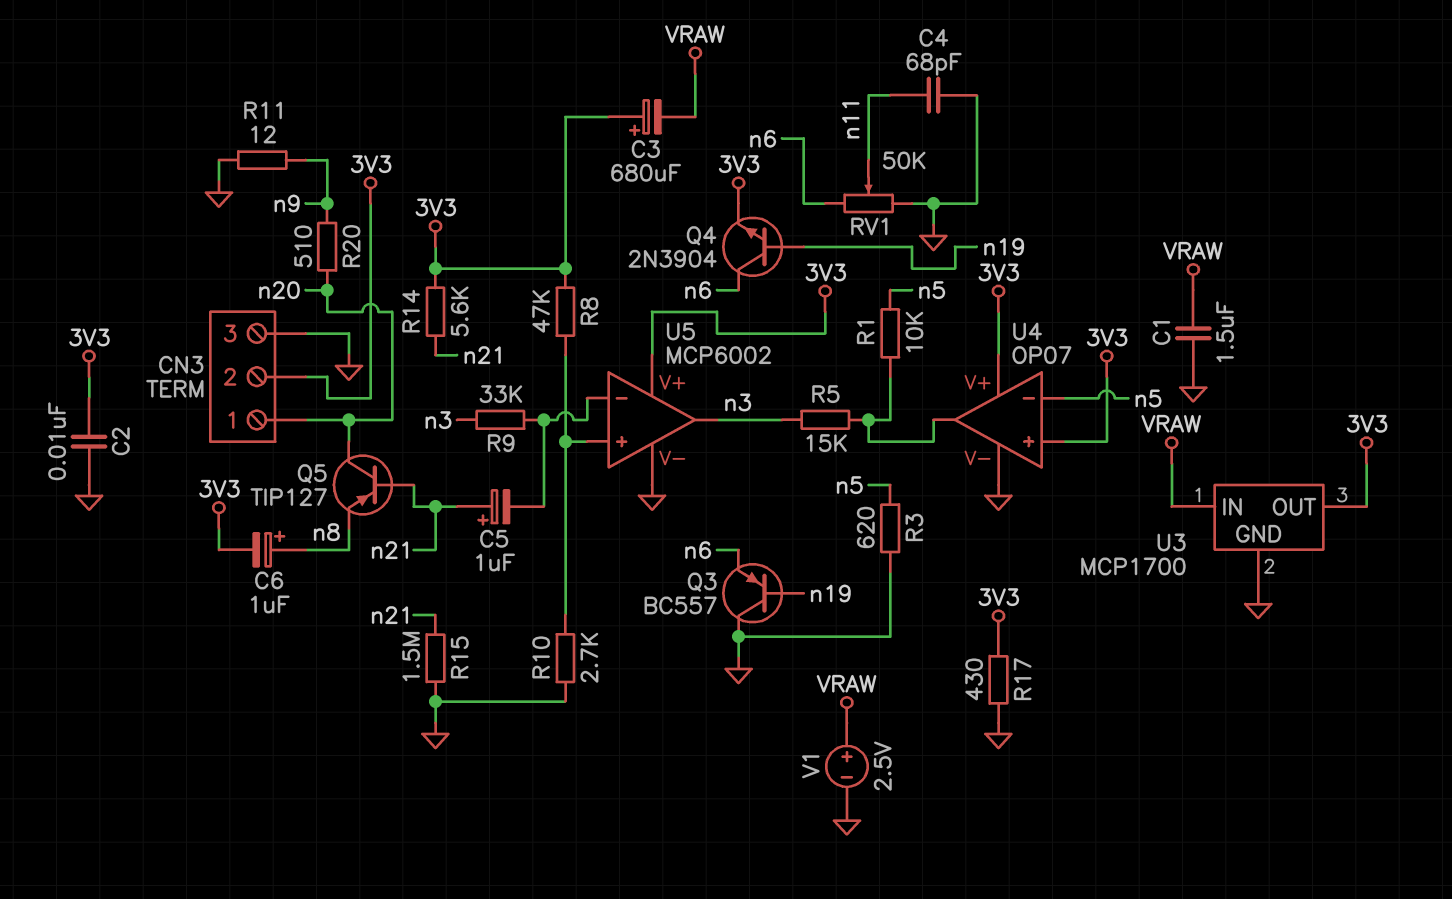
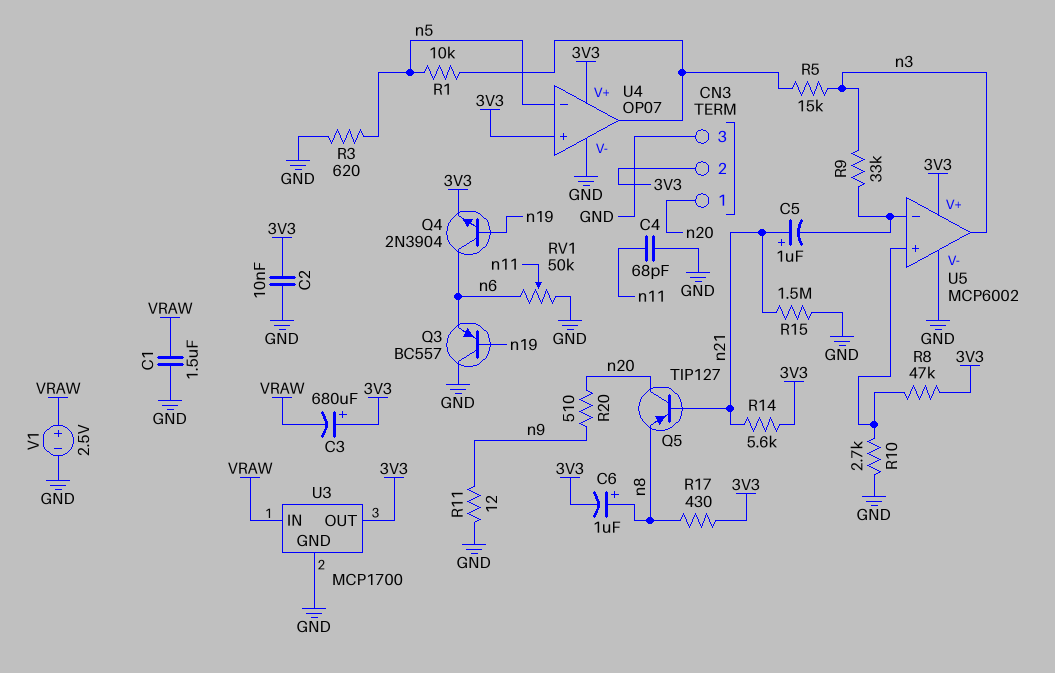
R17: 430 (3V3, GND) -> 430 (3V3, n8)

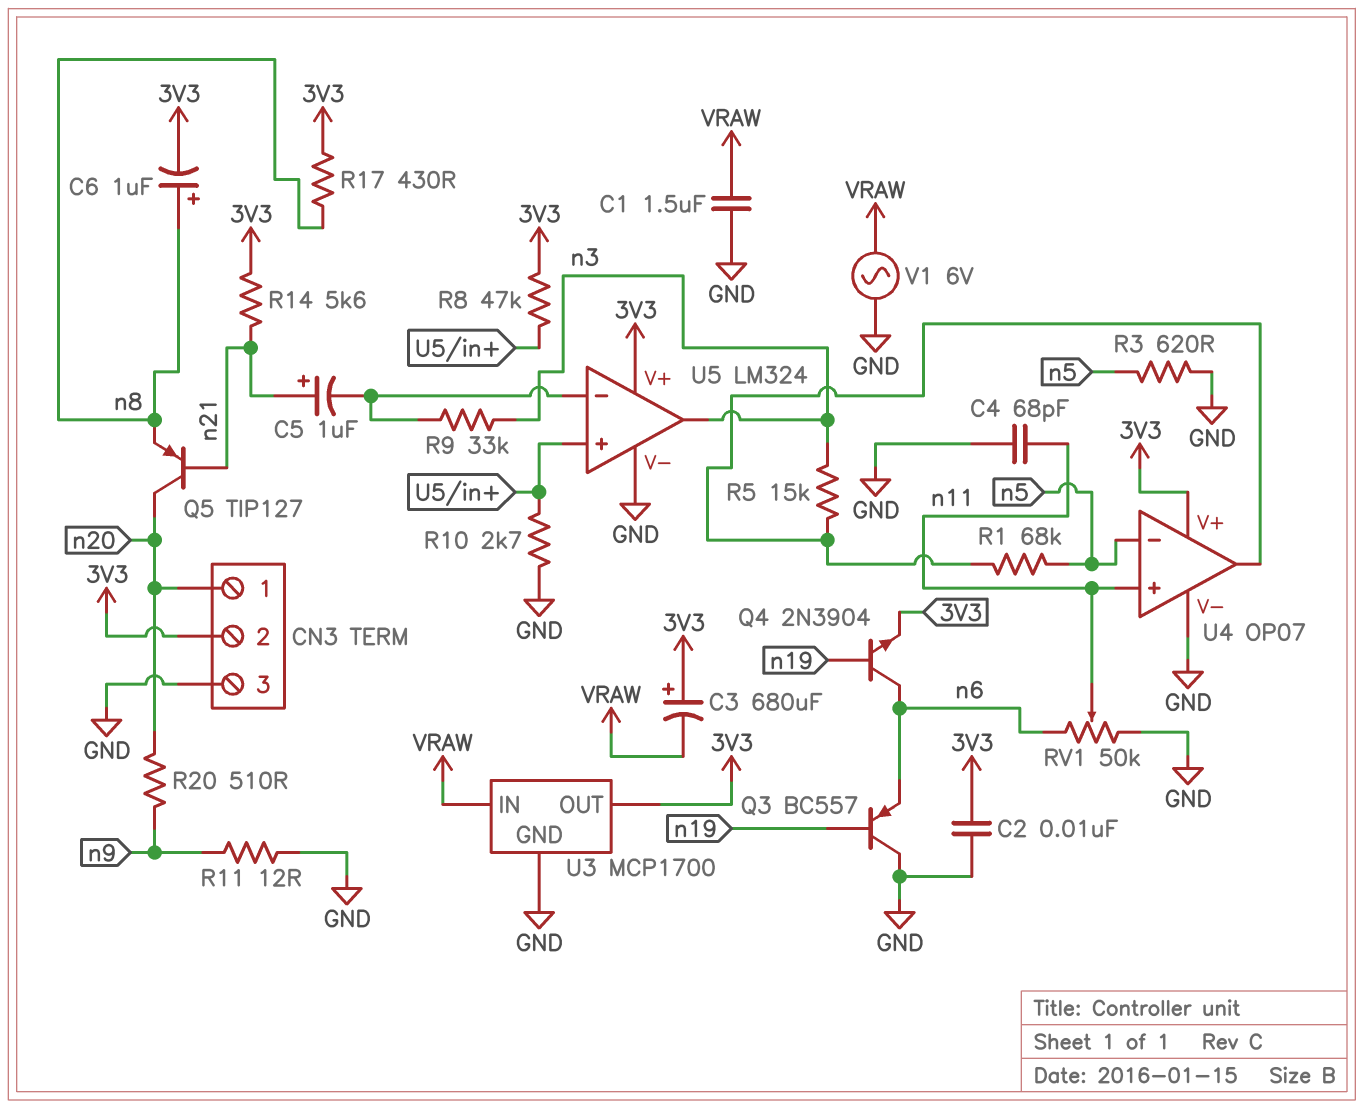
R1: 10k (U4/out, n5) -> 68k (U4/out, n5)
R15: 1.5M (GND, n21) -> none
U4 pin in+: 3V3 -> n11
U5: MCP6002 -> LM324
V1: 2.5V (plus VRAW, minus GND) -> AC 6V (GND, VRAW)

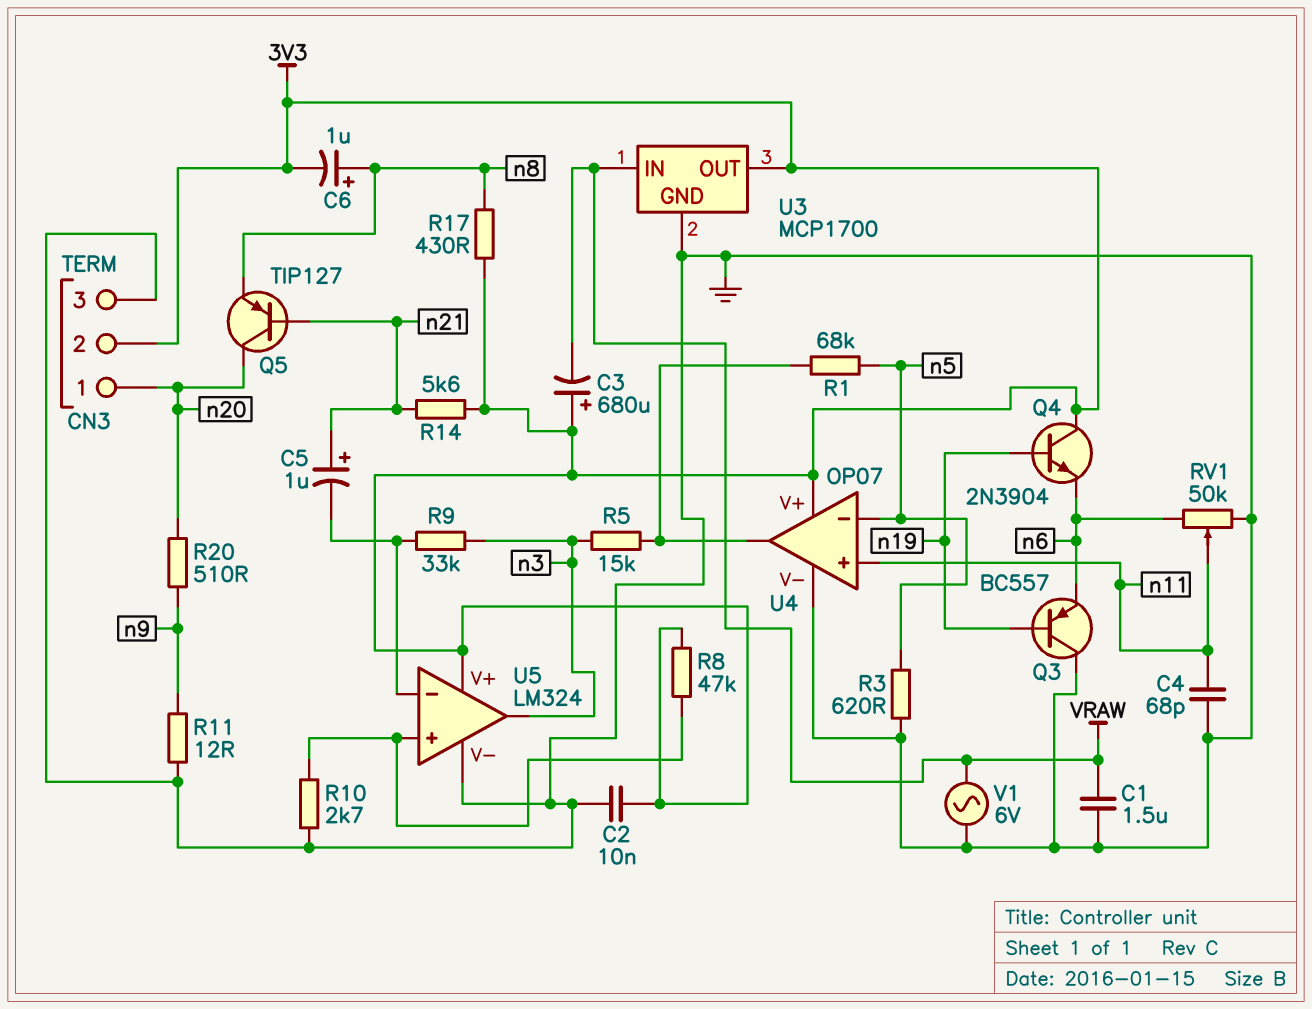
Q4: NPN 2N3904 (B n19, C n6, E 3V3) -> NPN 2N3904 (B n19, C 3V3, E n6)

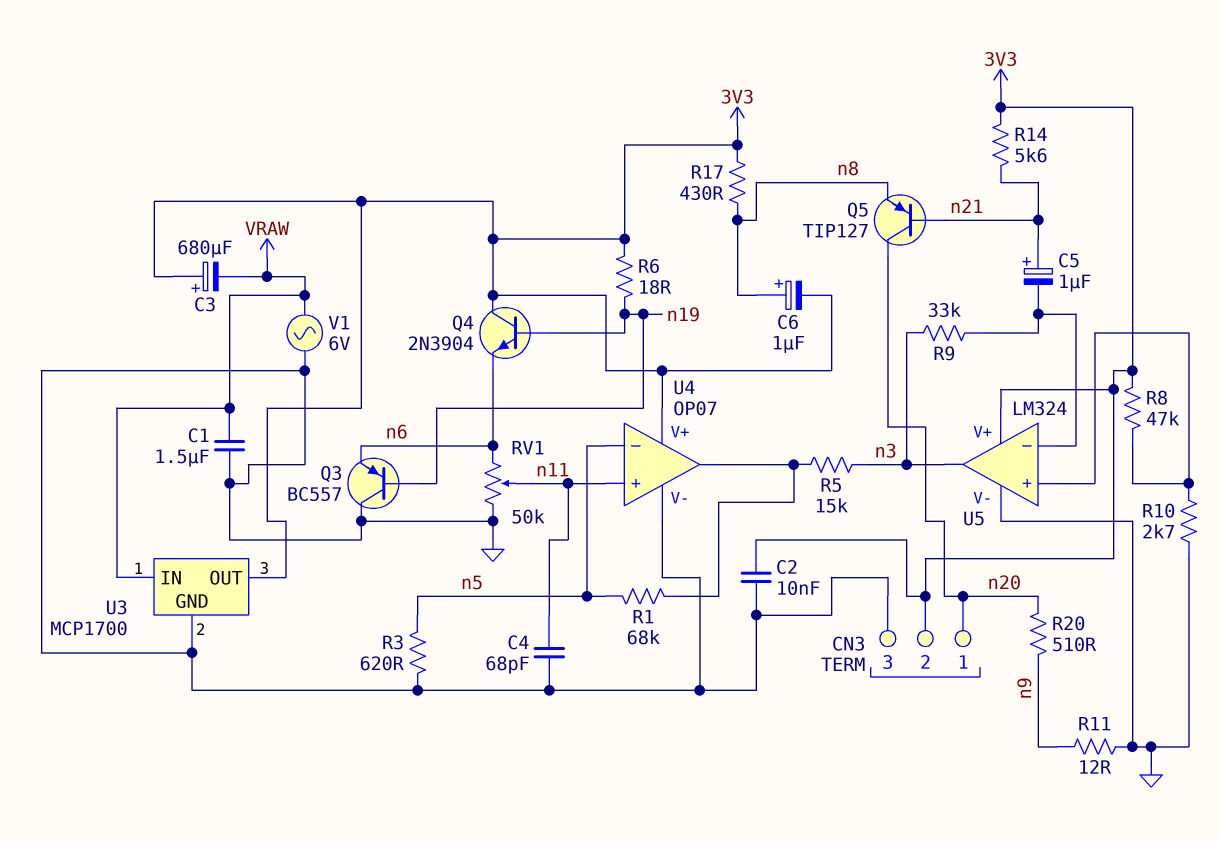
R6: none -> 18 (3V3, n19)

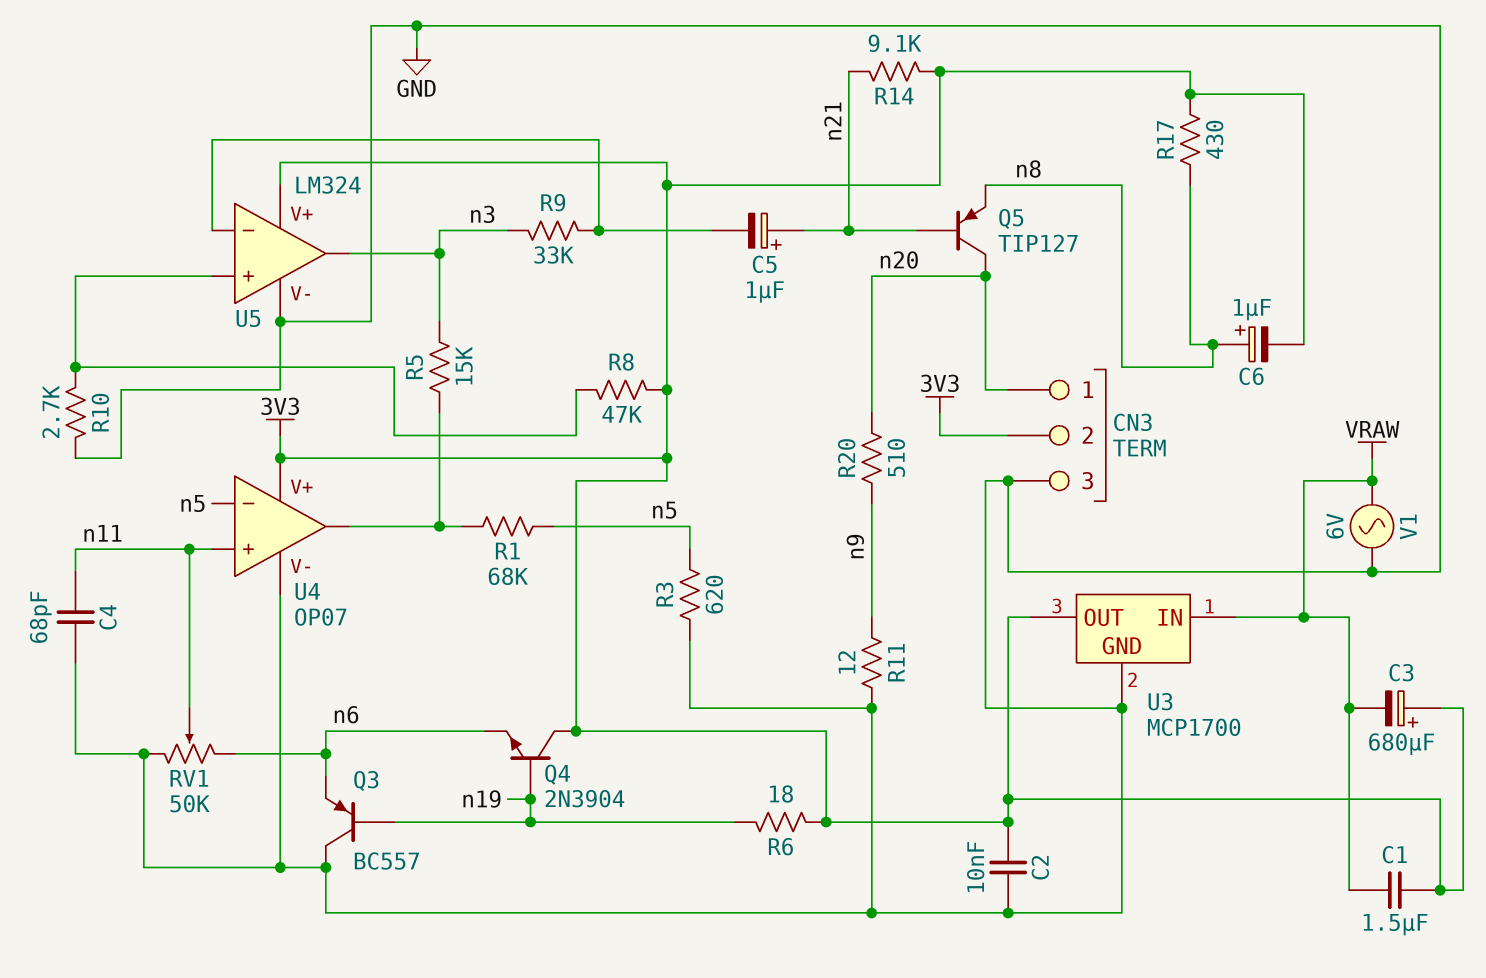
C1: 1.5uF (GND, VRAW) -> 1.5uF (3V3, VRAW)
R14: 5.6k (3V3, n21) -> 9.1k (3V3, n21)

